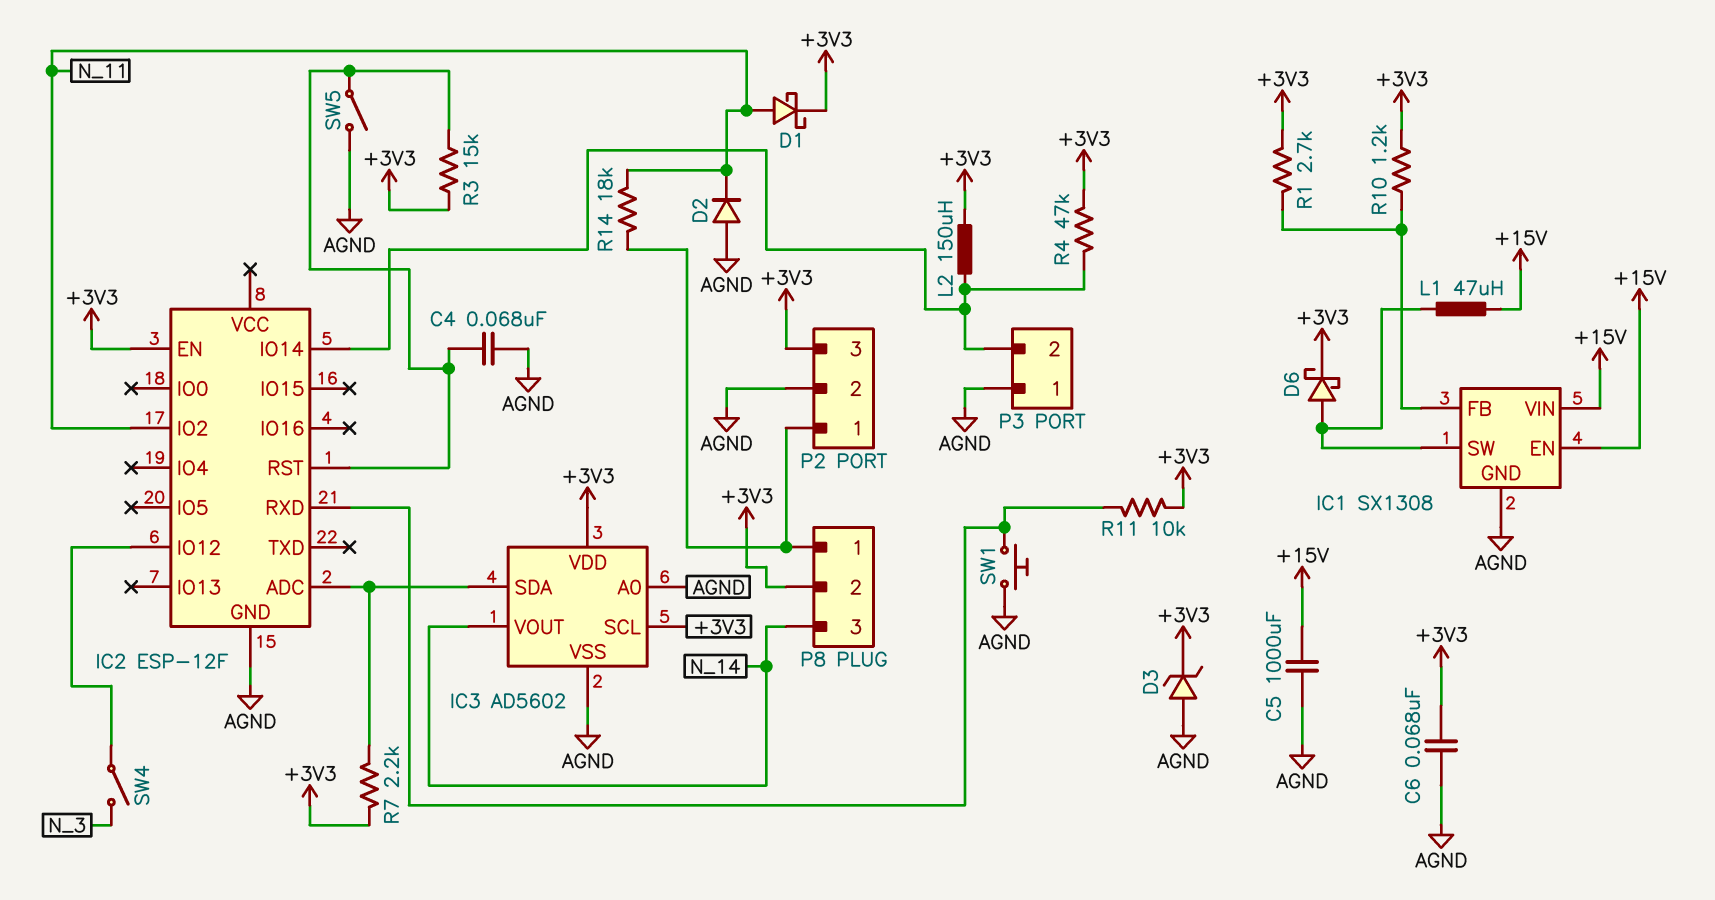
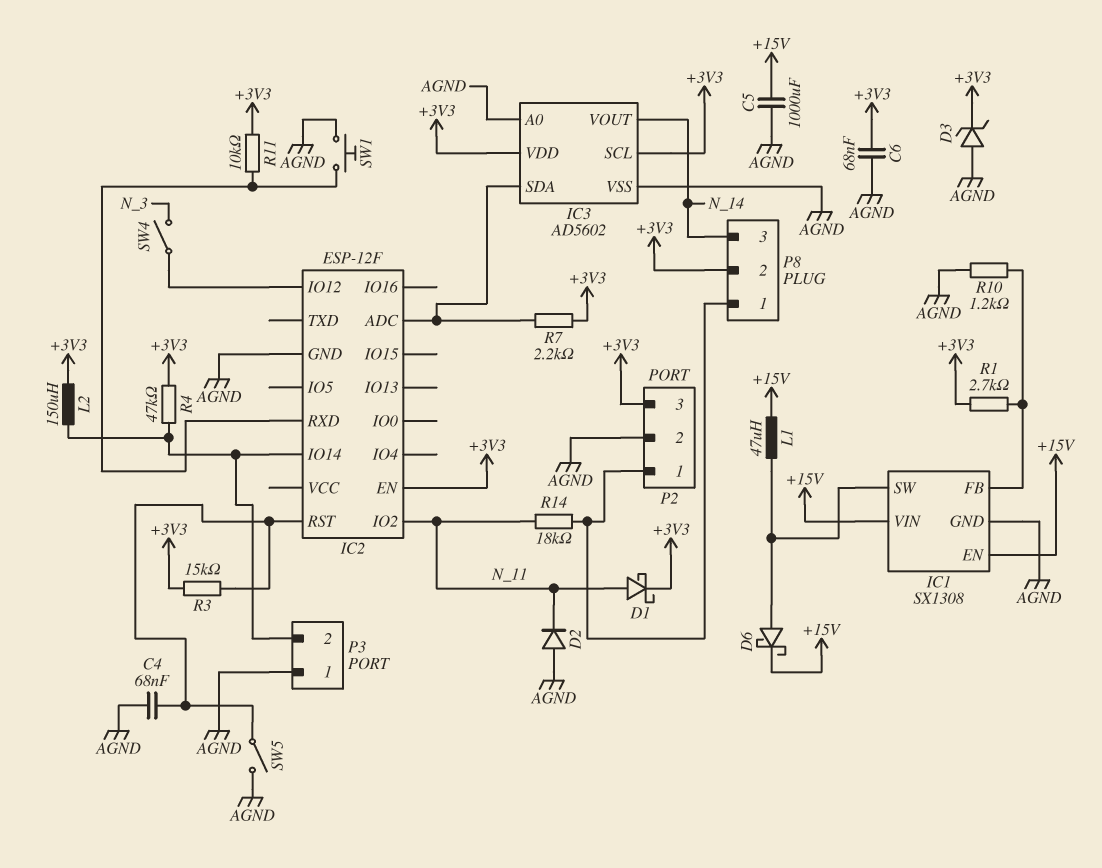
D6: schottky (A IC1/SW, K +3V3) -> schottky (A IC1/SW, K +15V)
R10: 1.2k (+3V3, IC1/FB) -> 1.2k (AGND, IC1/FB)

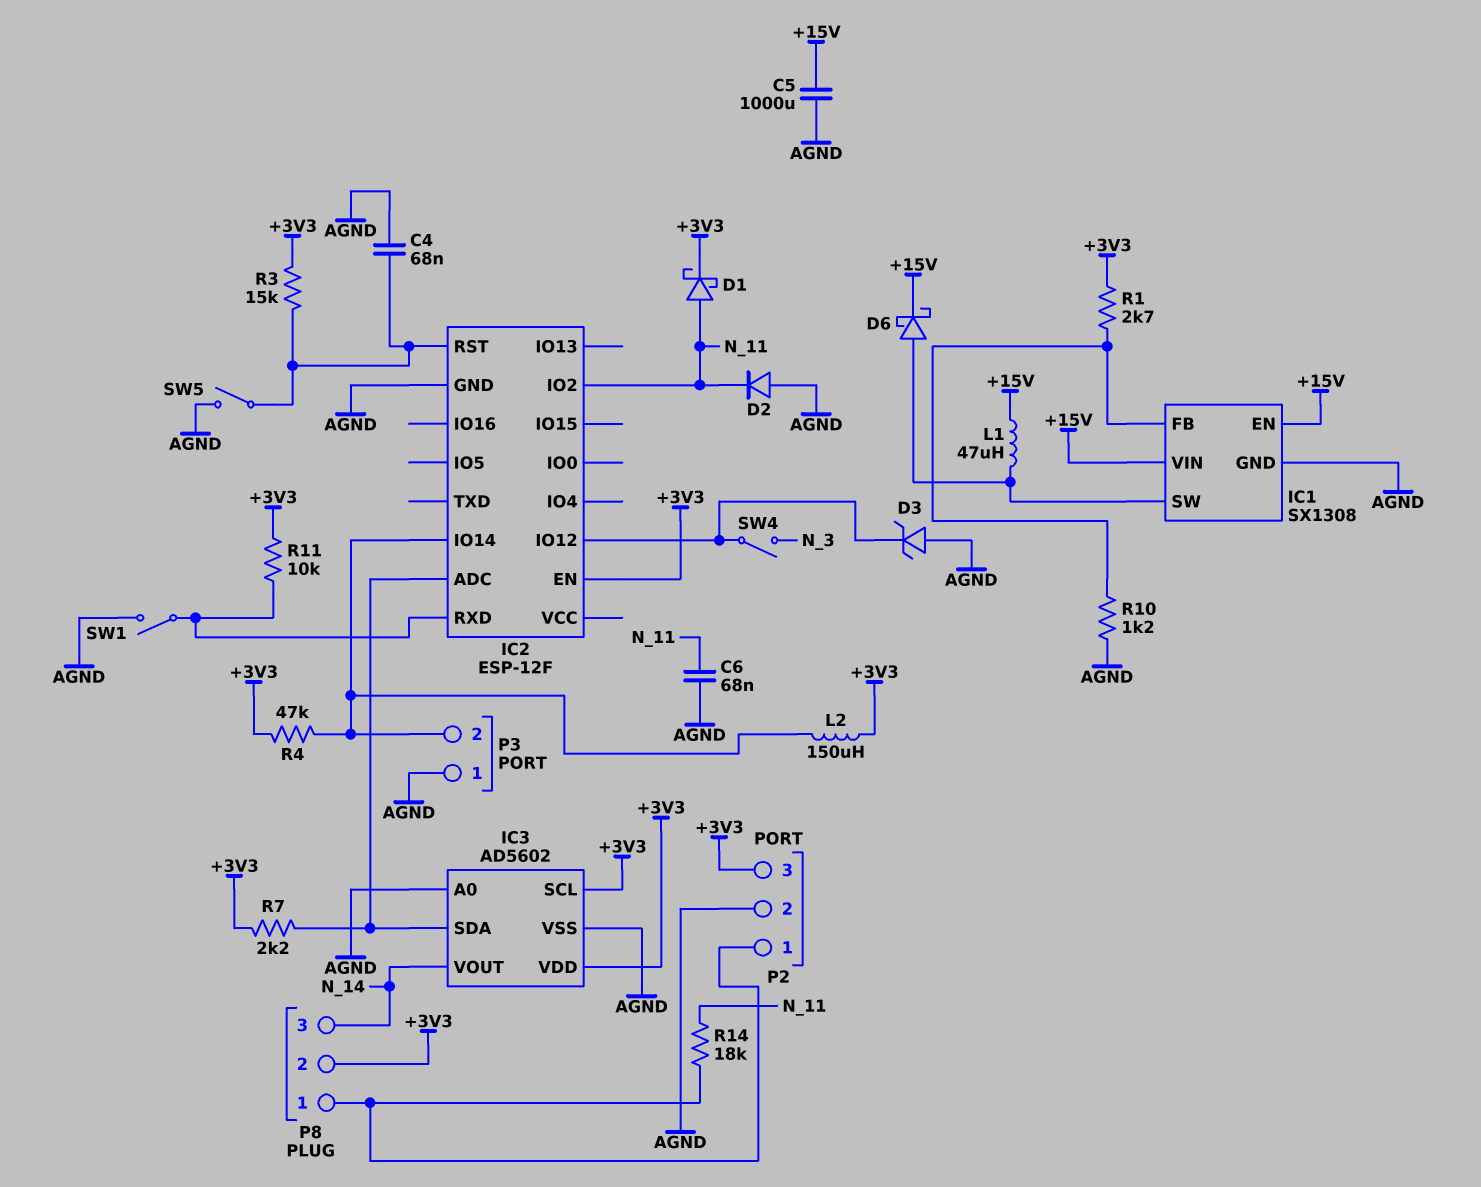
C6: 68nF (+3V3, AGND) -> 68nF (AGND, N_11)
D3: zener (A AGND, K +3V3) -> zener (A AGND, K IC2/IO12)
SW1: button (AGND, IC2/RXD) -> switch (AGND, IC2/RXD)

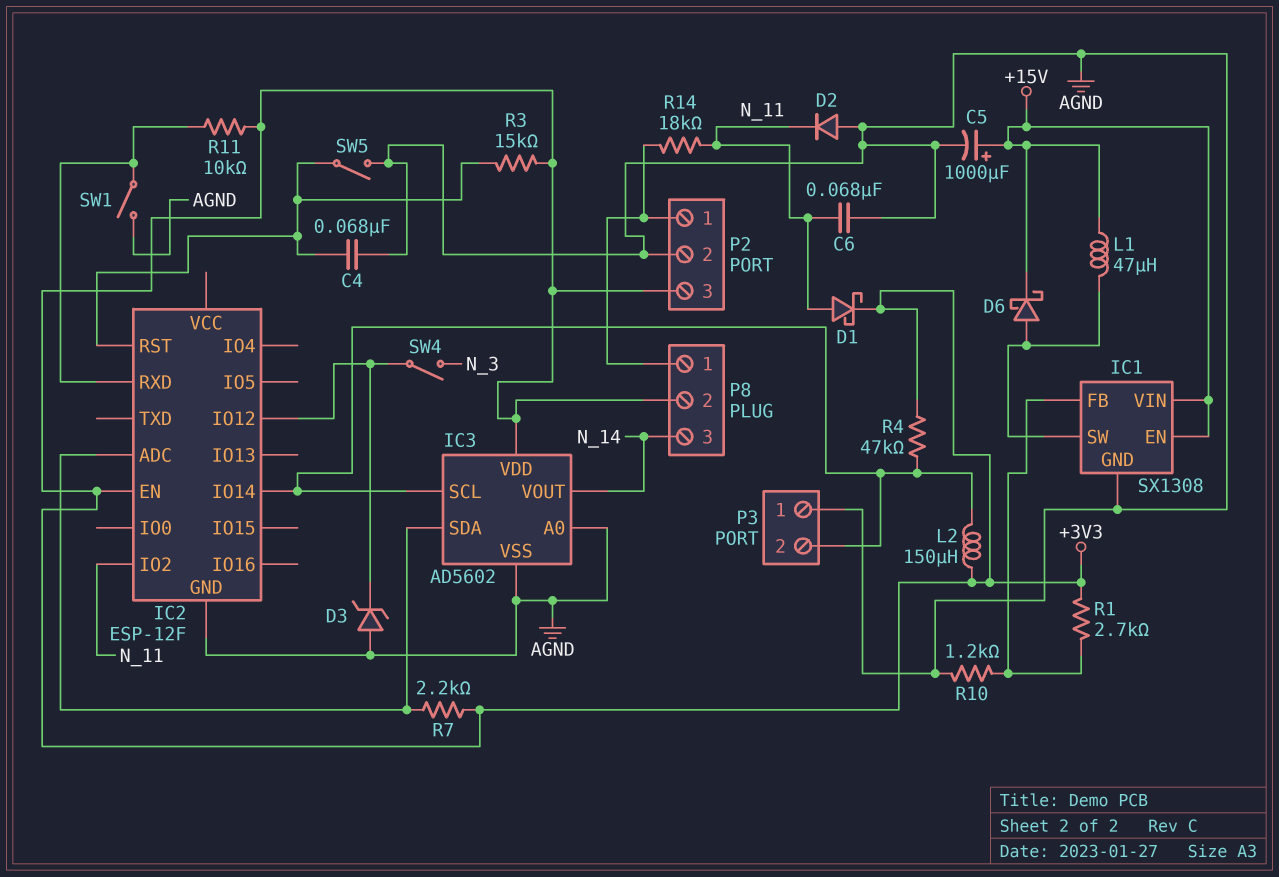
C5: 1000uF (+15V, AGND) -> 1000uF (plus +15V, minus AGND)
IC3 pin SCL: +3V3 -> IC2/IO14

